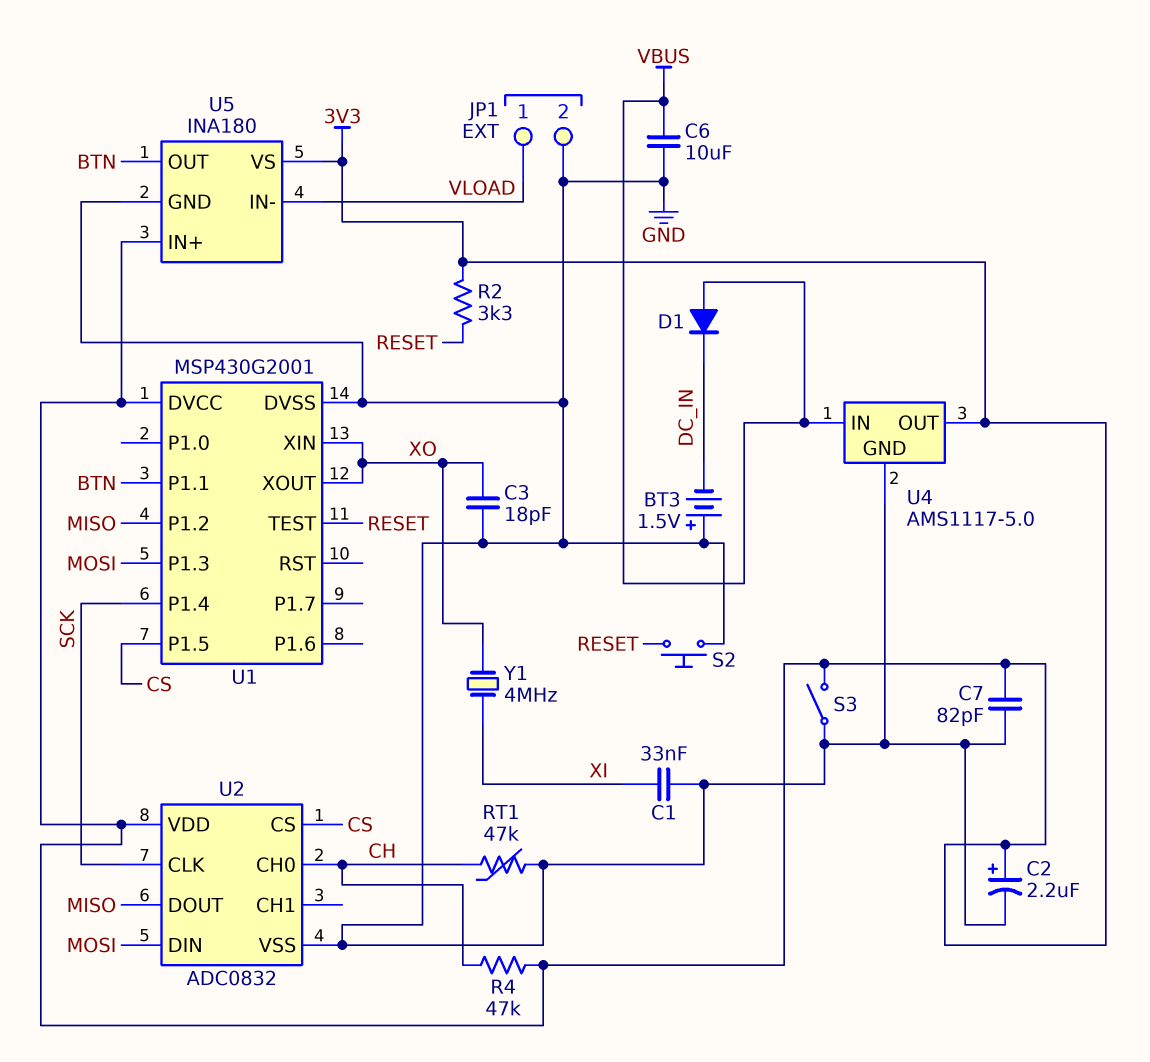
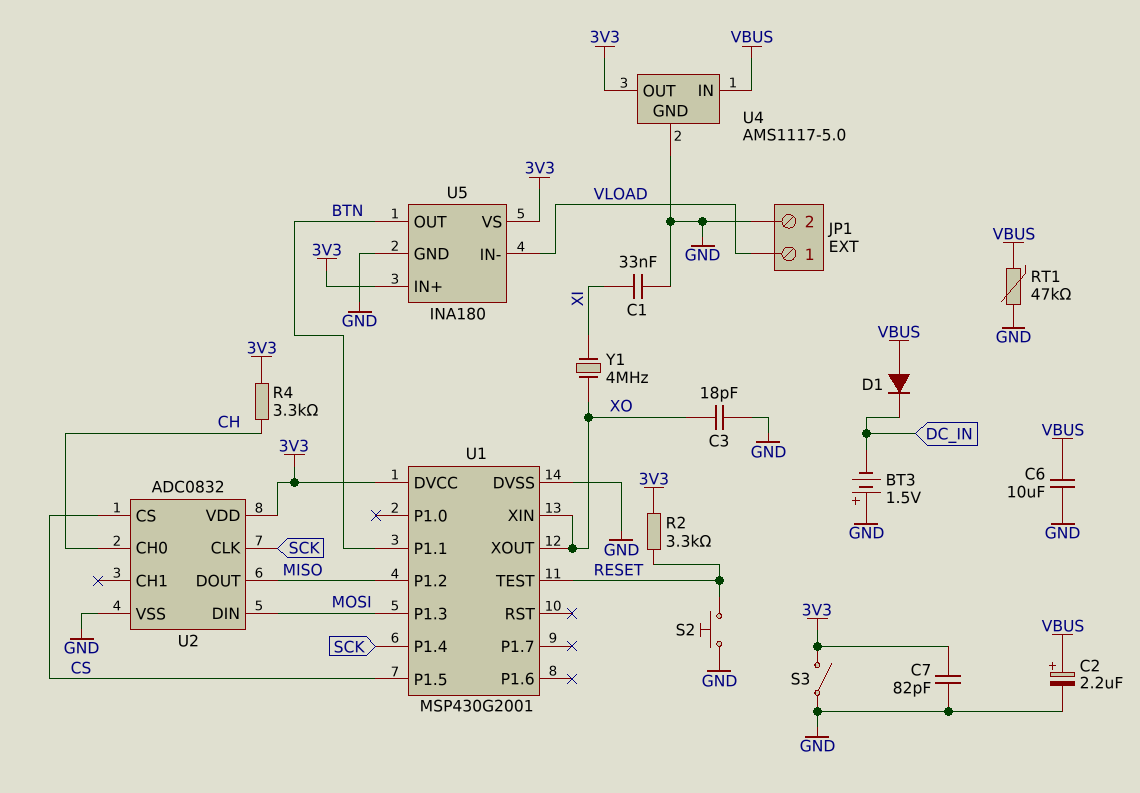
C2: 2.2uF (plus 3V3, minus GND) -> 2.2uF (plus VBUS, minus GND)
R4: 47k (3V3, CH) -> 3.3k (3V3, CH)
RT1: 47k (CH, GND) -> 47k (GND, VBUS)

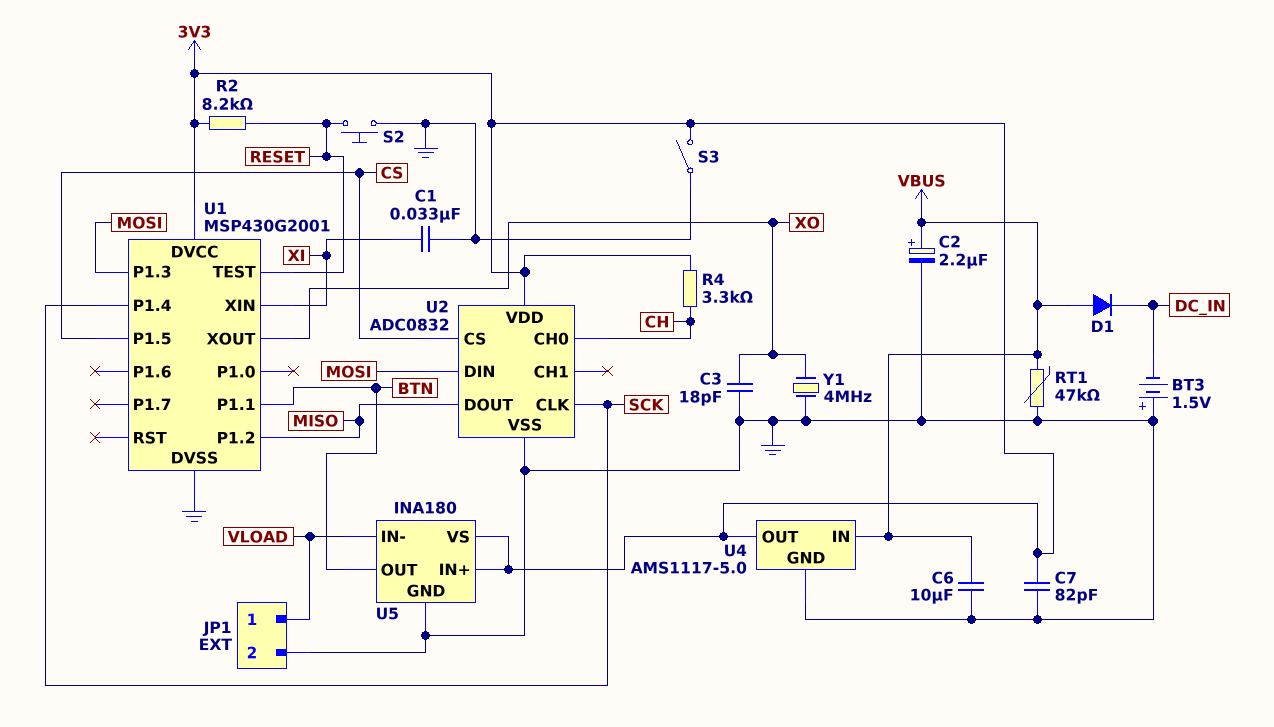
R2: 3.3k (3V3, RESET) -> 8.2k (3V3, RESET)
U1 pin XIN: XO -> XI
Y1: 4MHz (XI, XO) -> 4MHz (GND, XO)

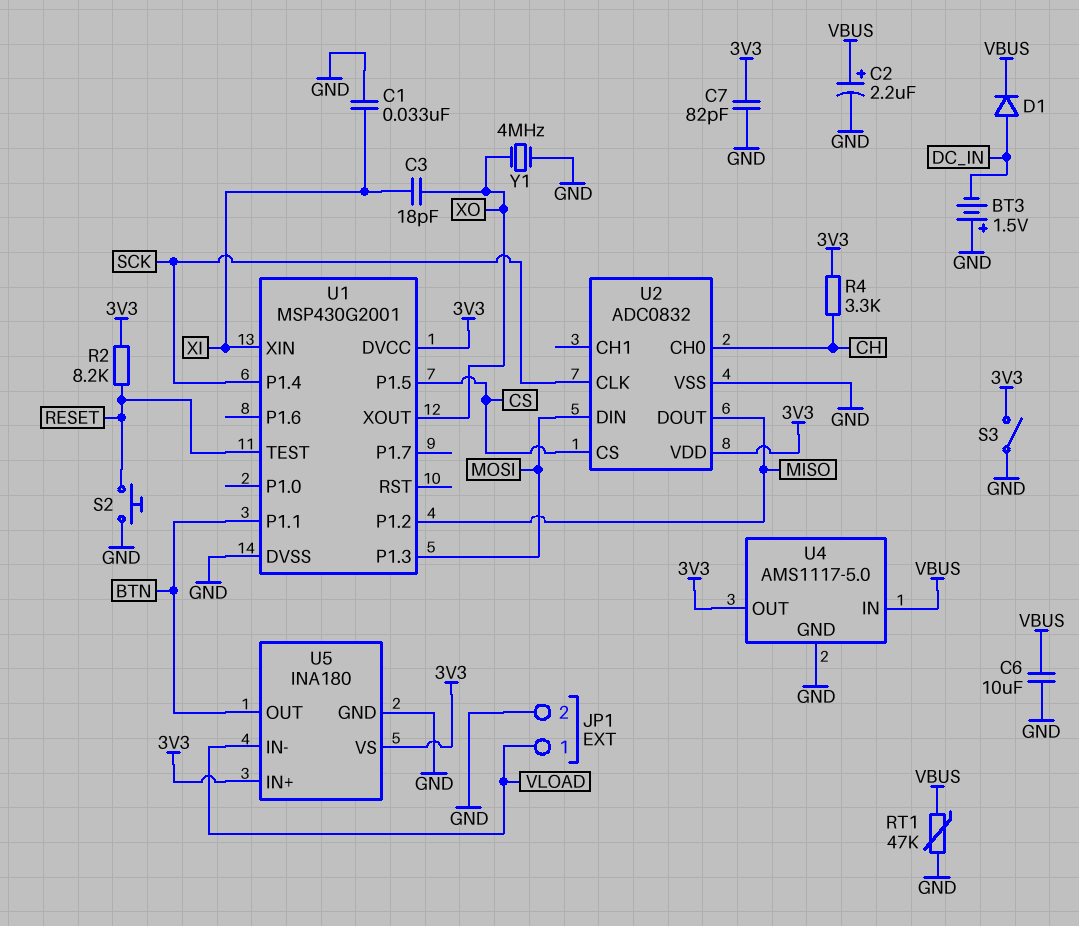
C3: 18pF (GND, XO) -> 18pF (XI, XO)
D1: diode (A VBUS, K DC_IN) -> diode (A DC_IN, K VBUS)

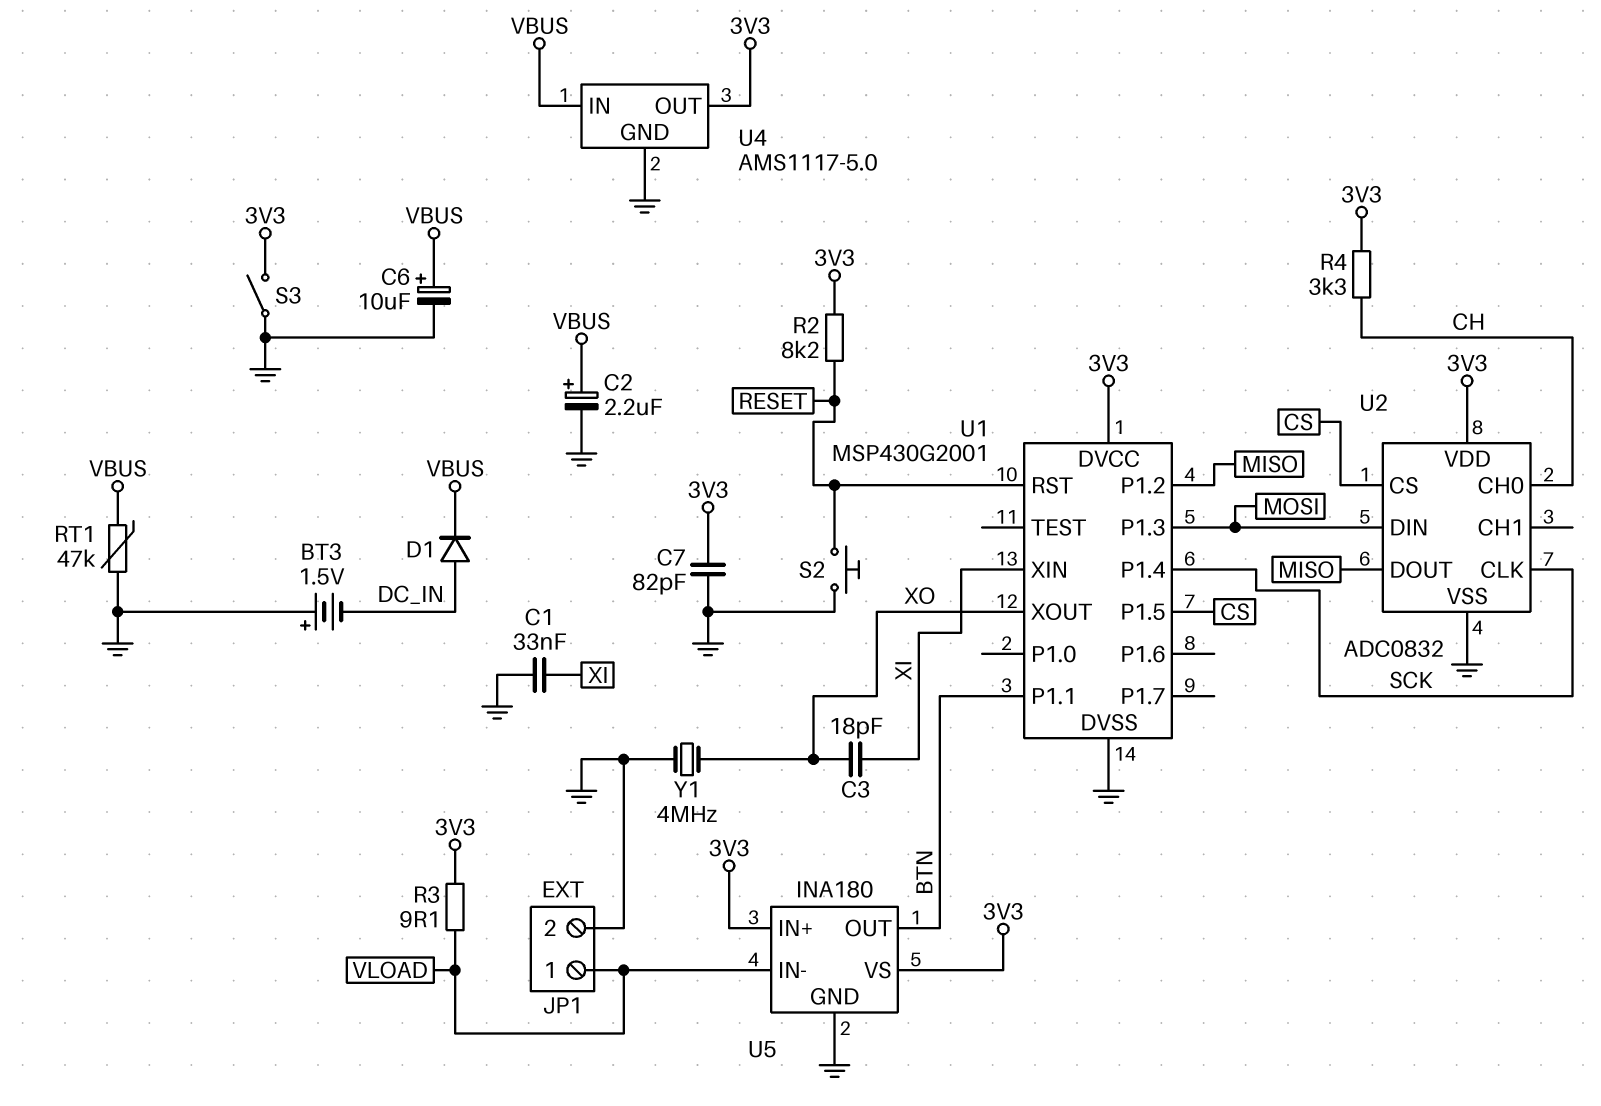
C6: 10uF (GND, VBUS) -> 10uF (plus VBUS, minus GND)
R3: none -> 9.1 (3V3, VLOAD)
U1 pin RST: none -> RESET
U1 pin TEST: RESET -> none

